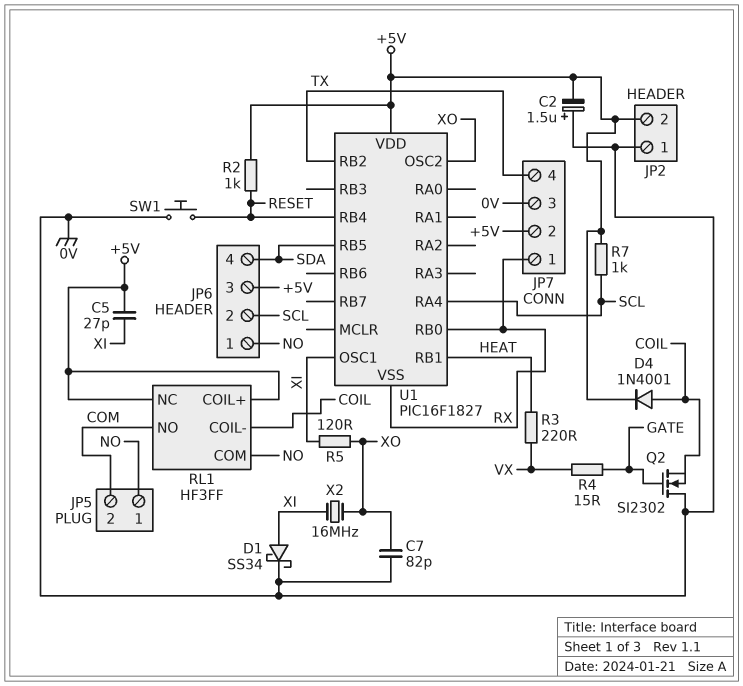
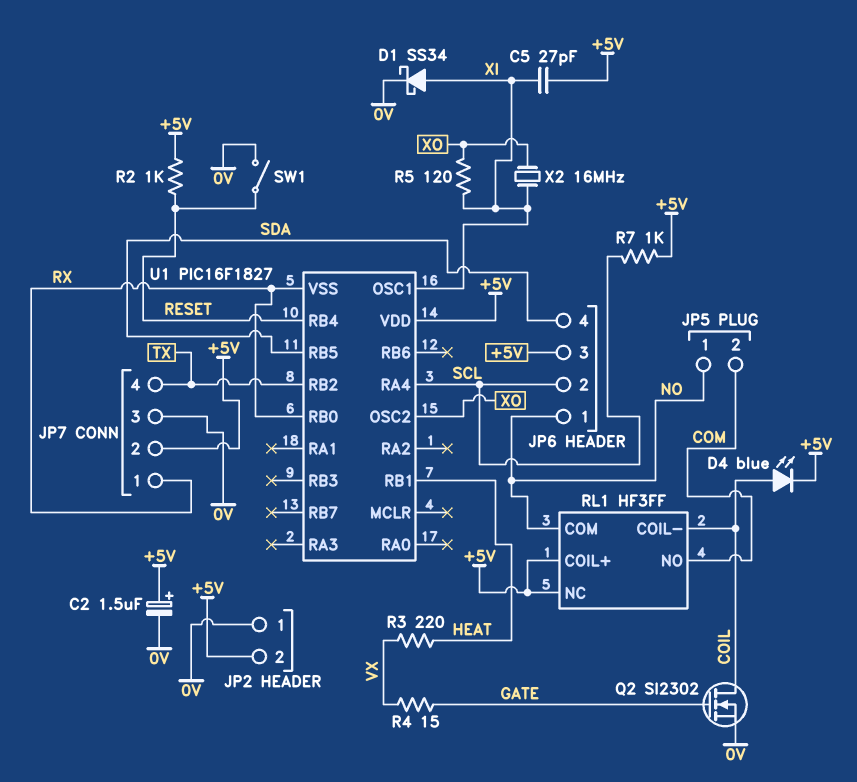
C2: 1.5uF (plus 0V, minus +5V) -> 1.5uF (plus +5V, minus 0V)
C7: 82pF (0V, XO) -> none
D4: diode 1N4001 (A COIL, K +5V) -> LED blue (A COIL, K +5V)
Q2: NMOS SI2302 (G GATE, D 0V, S COIL) -> NMOS SI2302 (G GATE, D COIL, S 0V)
SW1: button (0V, RESET) -> switch (0V, RESET)

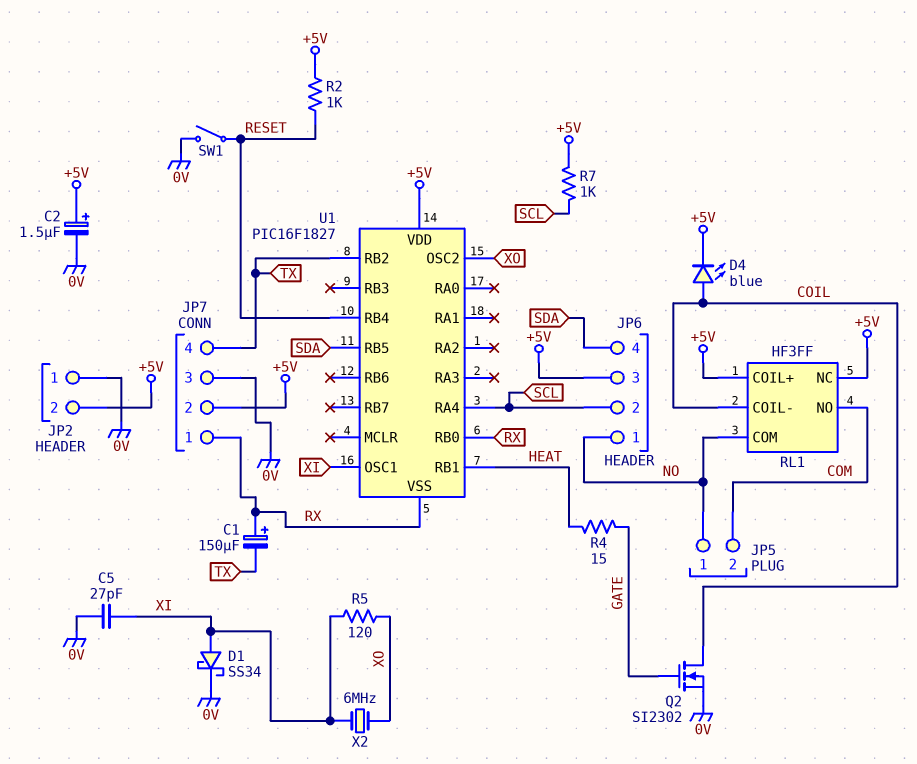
C1: none -> 150uF (plus RX, minus TX)
C5: 27pF (+5V, XI) -> 27pF (0V, XI)
R3: 220 (HEAT, VX) -> none
R4: 15 (GATE, VX) -> 15 (GATE, HEAT)
X2: 16MHz (XI, XO) -> 6MHz (XI, XO)

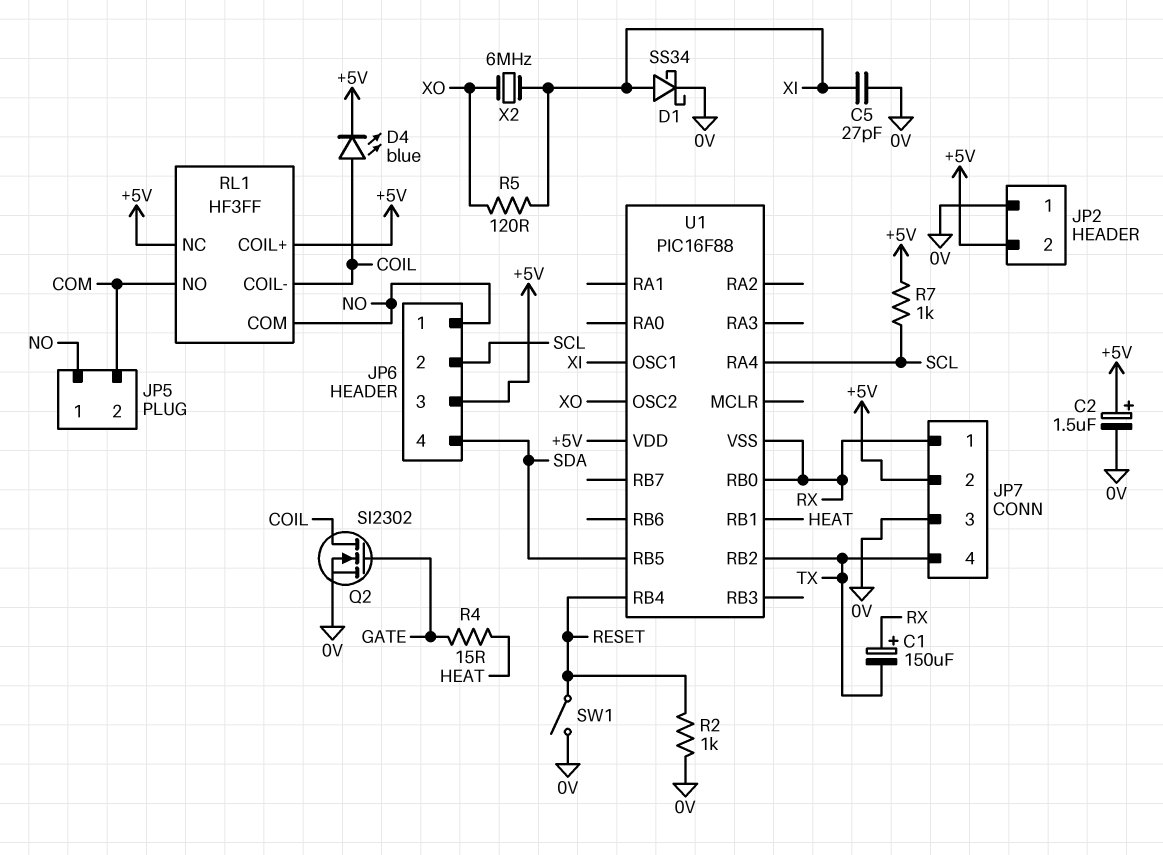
R2: 1k (+5V, RESET) -> 1k (0V, RESET)
U1: PIC16F1827 -> PIC16F88

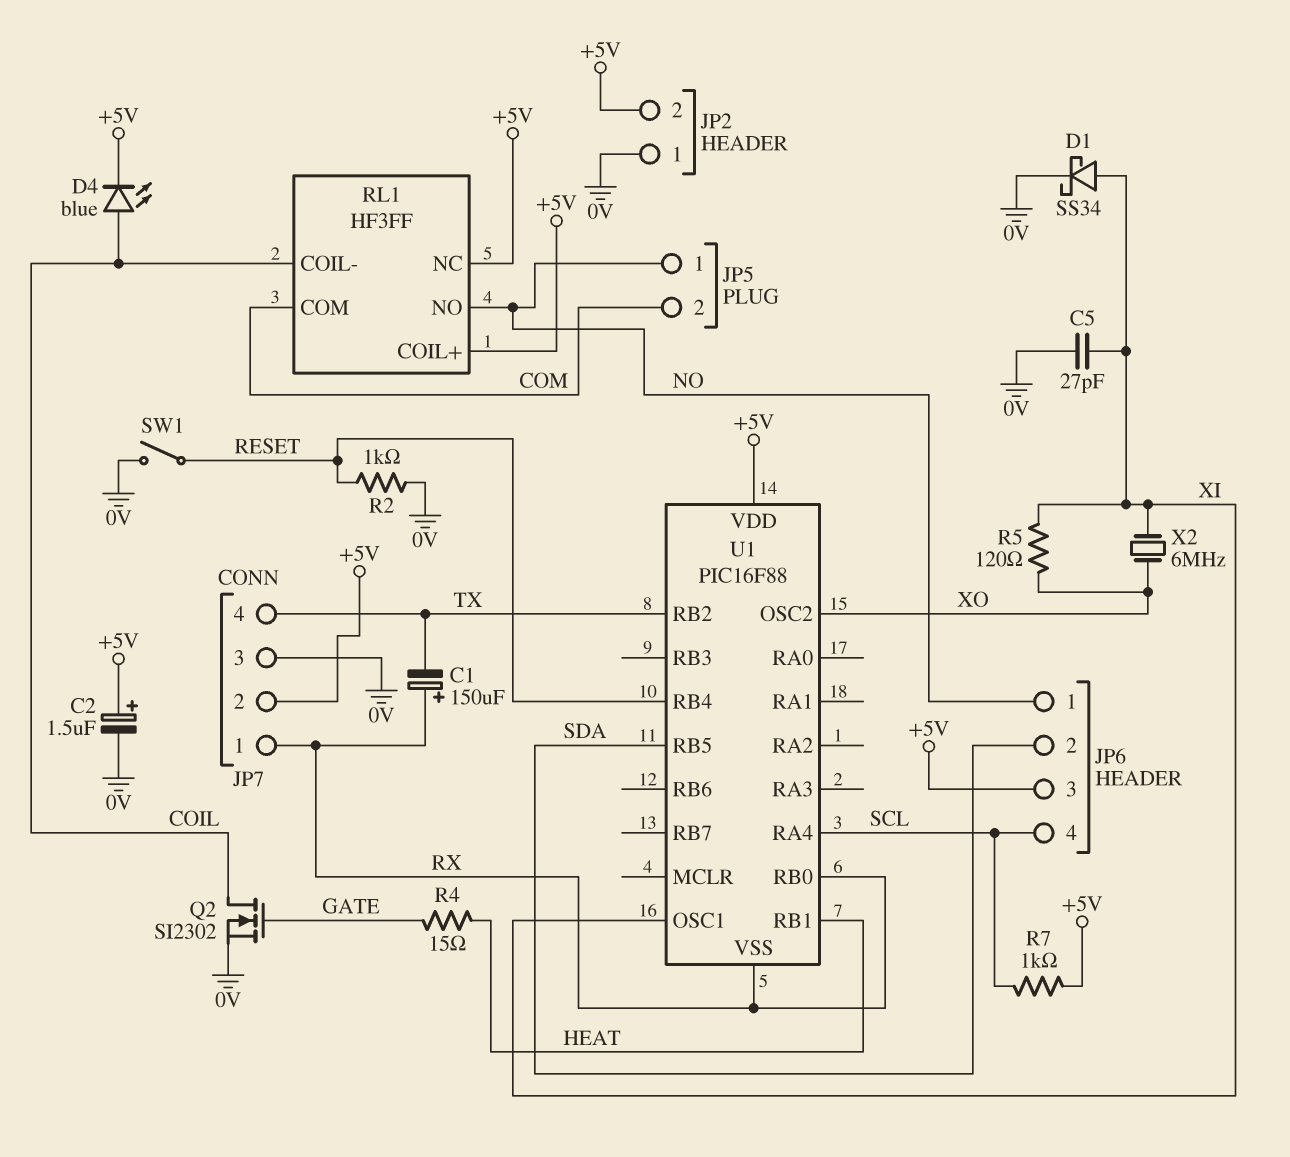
JP6 pin 2: SCL -> SDA
JP6 pin 4: SDA -> SCL
RL1 pin COM: NO -> COM
RL1 pin NO: COM -> NO

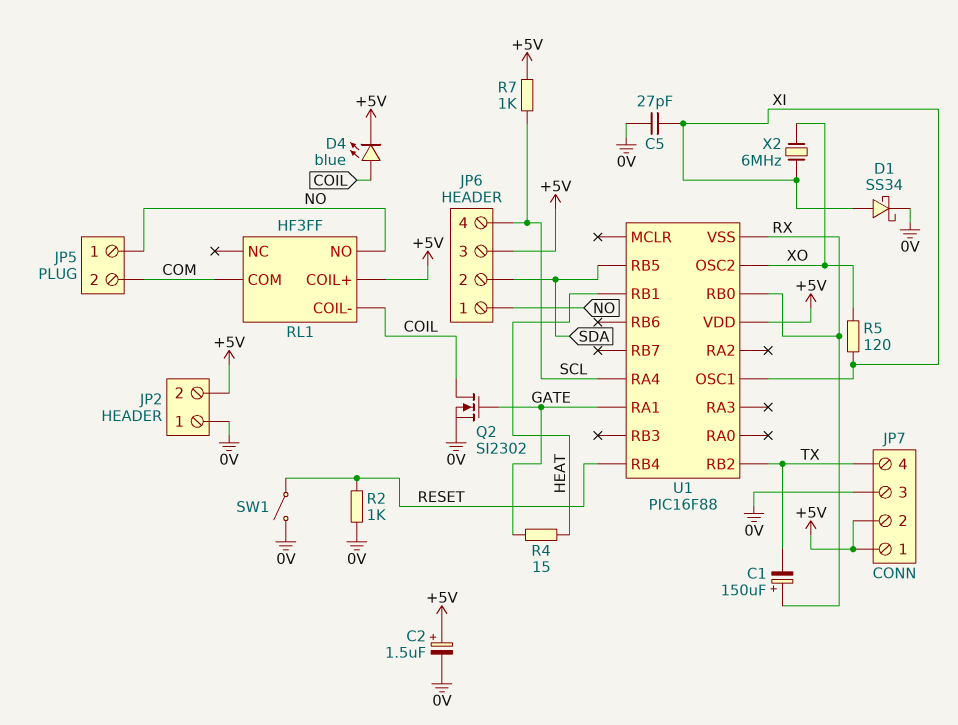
JP7 pin 1: RX -> +5V
RL1 pin NC: +5V -> none
U1 pin RA1: none -> GATE

